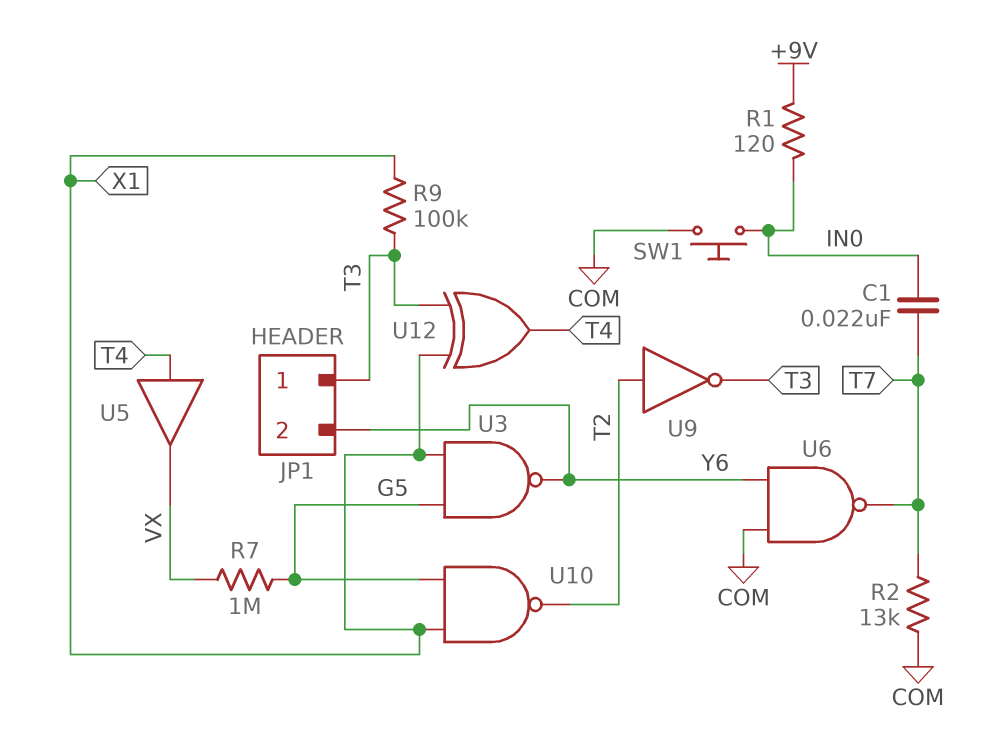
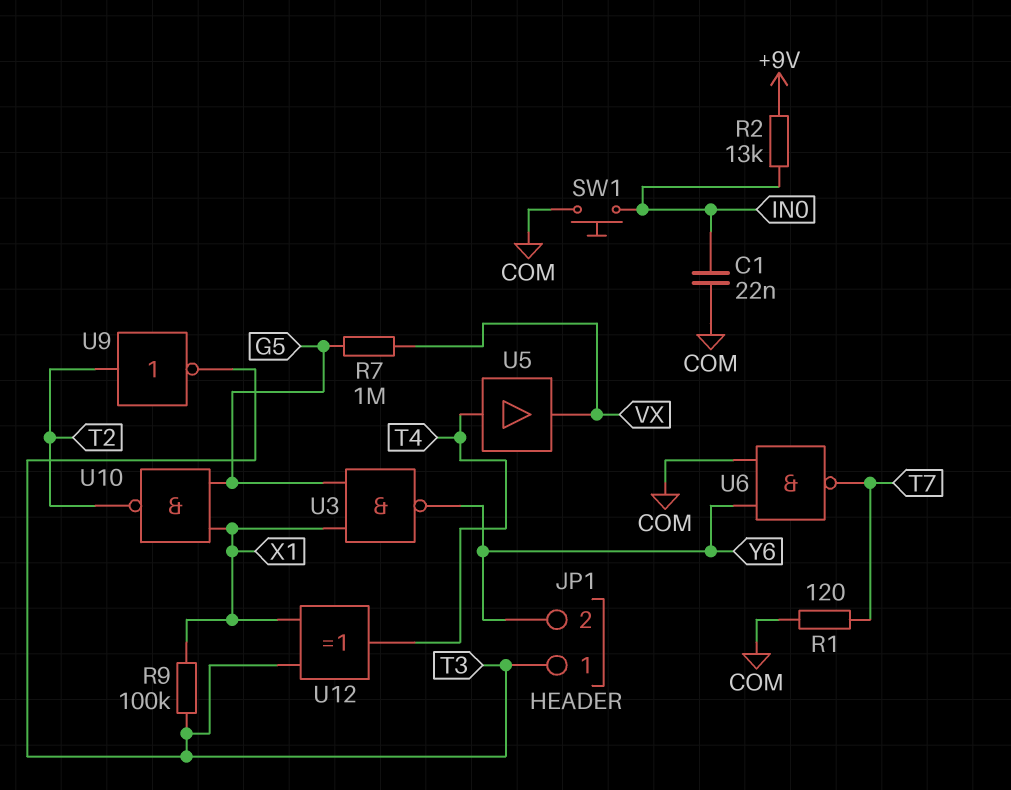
C1: 22nF (IN0, T7) -> 22nF (COM, IN0)
R1: 120 (+9V, IN0) -> 120 (COM, T7)
R2: 13k (COM, T7) -> 13k (+9V, IN0)

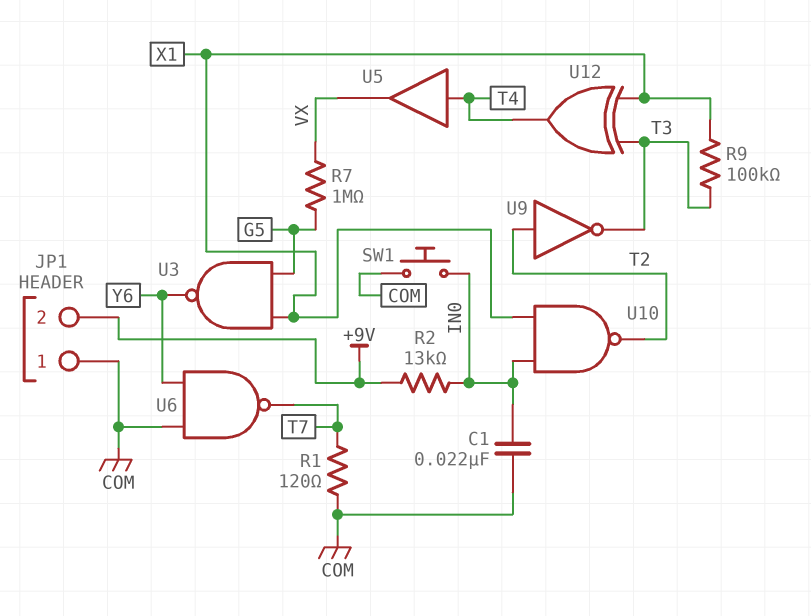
JP1 pin 1: T3 -> COM
JP1 pin 2: Y6 -> +9V
U10: NAND (in G5, in X1, out T2) -> NAND (in IN0, in X1, out T2)

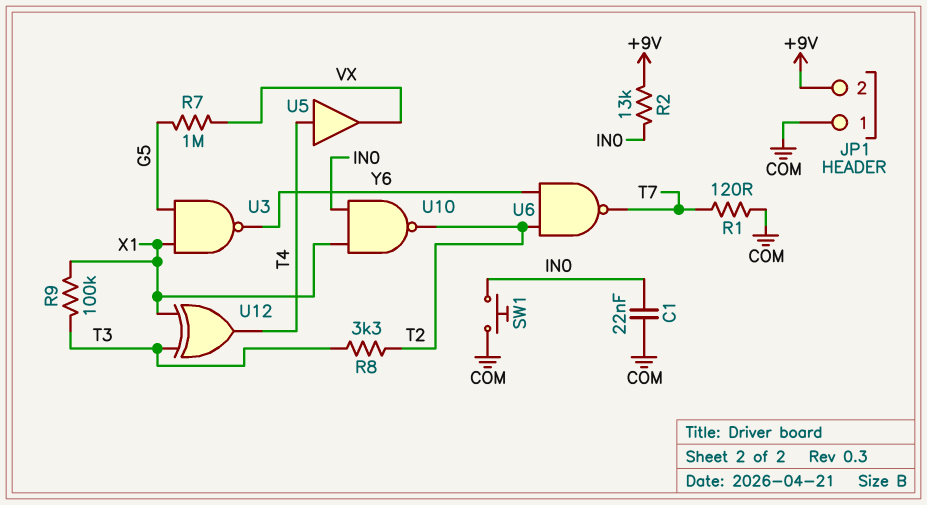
R8: none -> 3.3k (T2, T3)
U6: NAND (in COM, in Y6, out T7) -> NAND (in T2, in Y6, out T7)
U9: NOT (in T2, out T3) -> none

